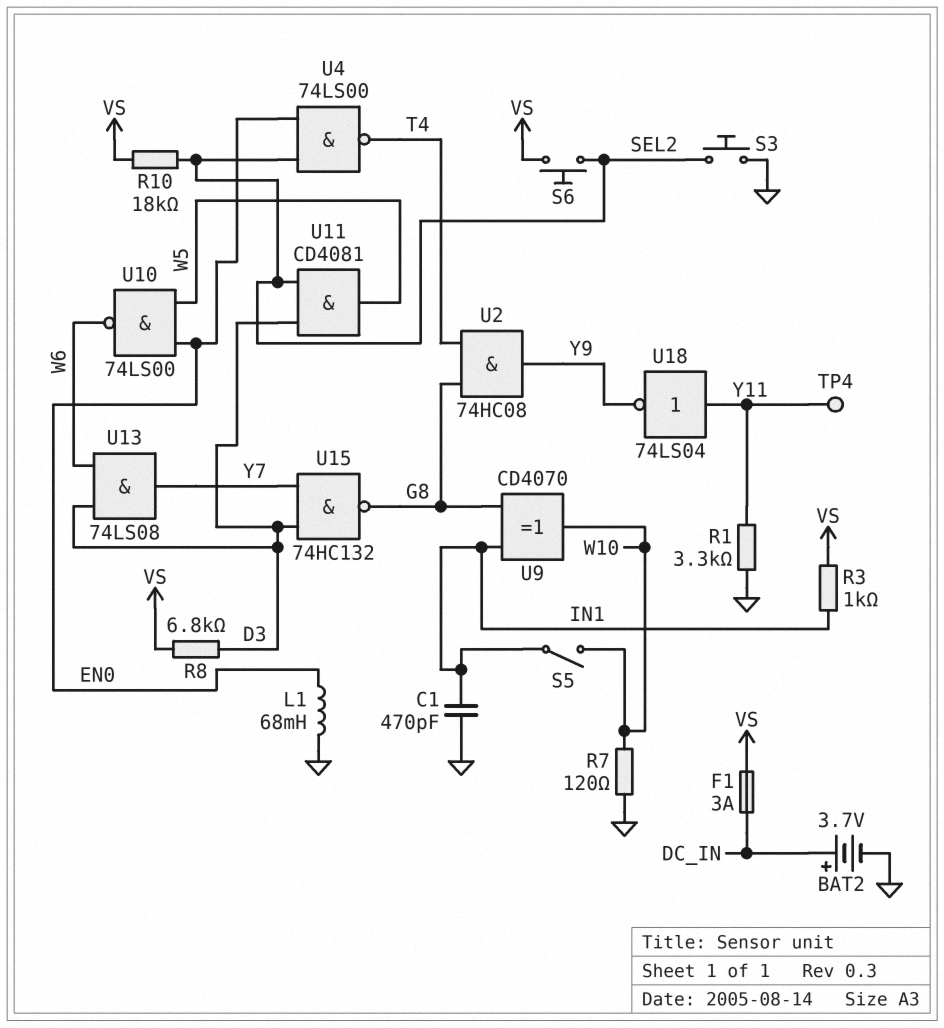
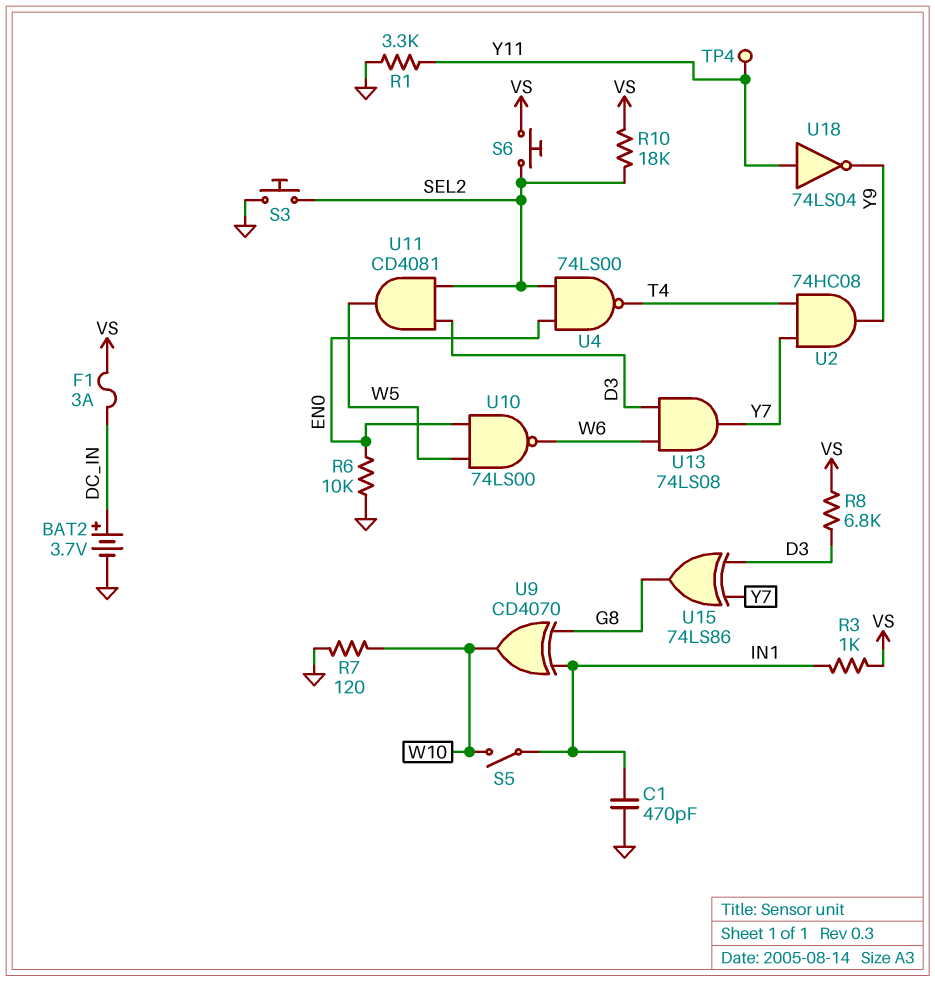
L1: 68mH (EN0, GND) -> none
R6: none -> 10k (EN0, GND)
U2: AND 74HC08 (in G8, in T4, out Y9) -> AND 74HC08 (in T4, in Y7, out Y9)
U15: NAND 74HC132 (in D3, in Y7, out G8) -> XOR 74LS86 (in D3, in Y7, out G8)

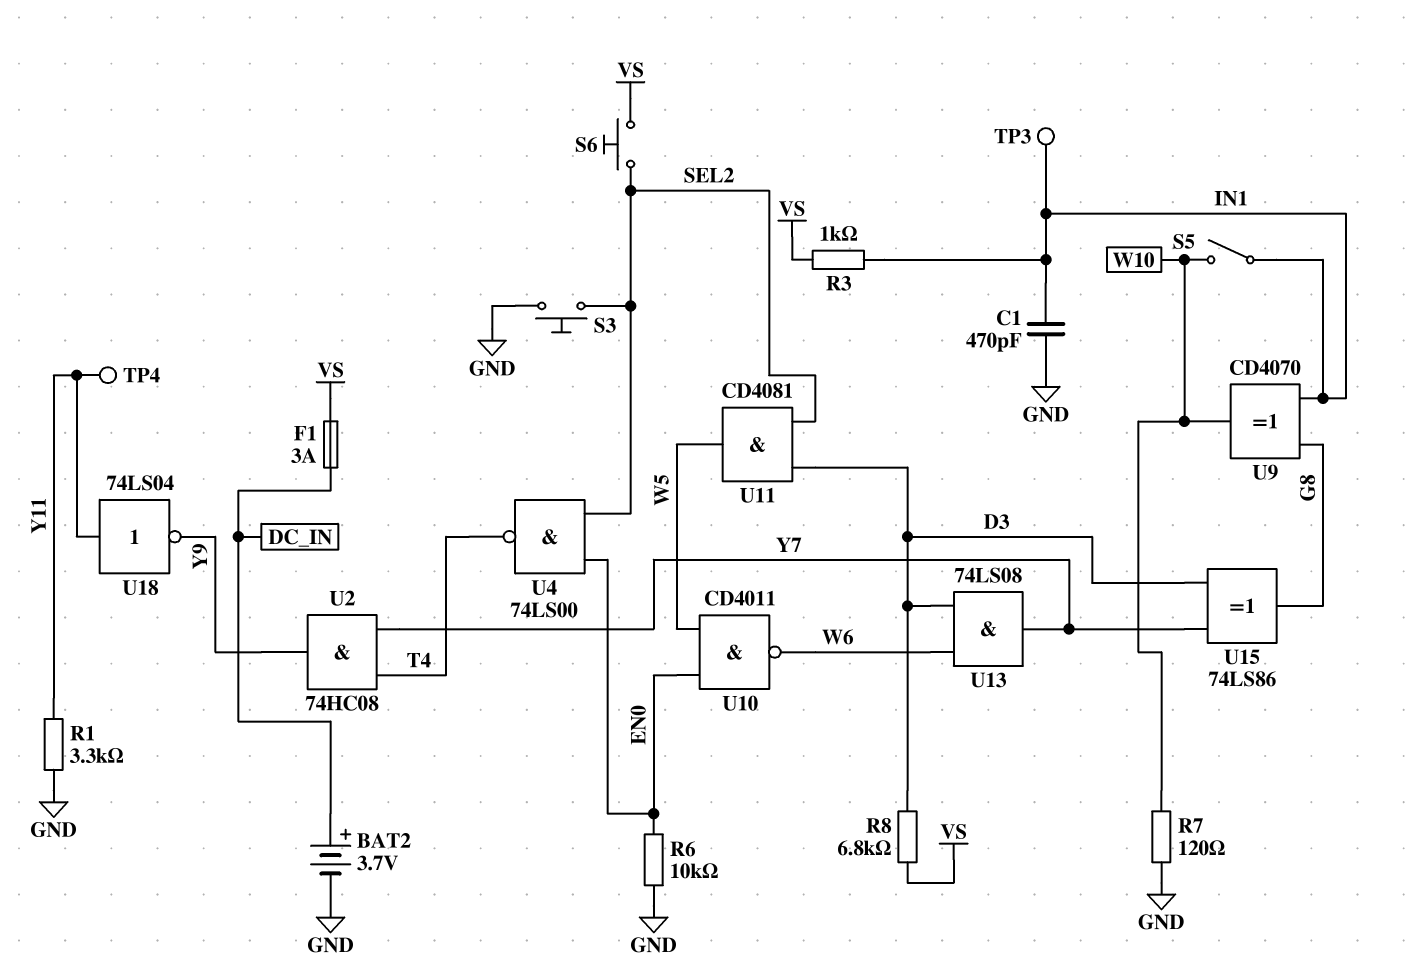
R10: 18k (SEL2, VS) -> none
TP3: none -> test point (IN1)
U10: NAND 74LS00 (in EN0, in W5, out W6) -> NAND CD4011 (in EN0, in W5, out W6)

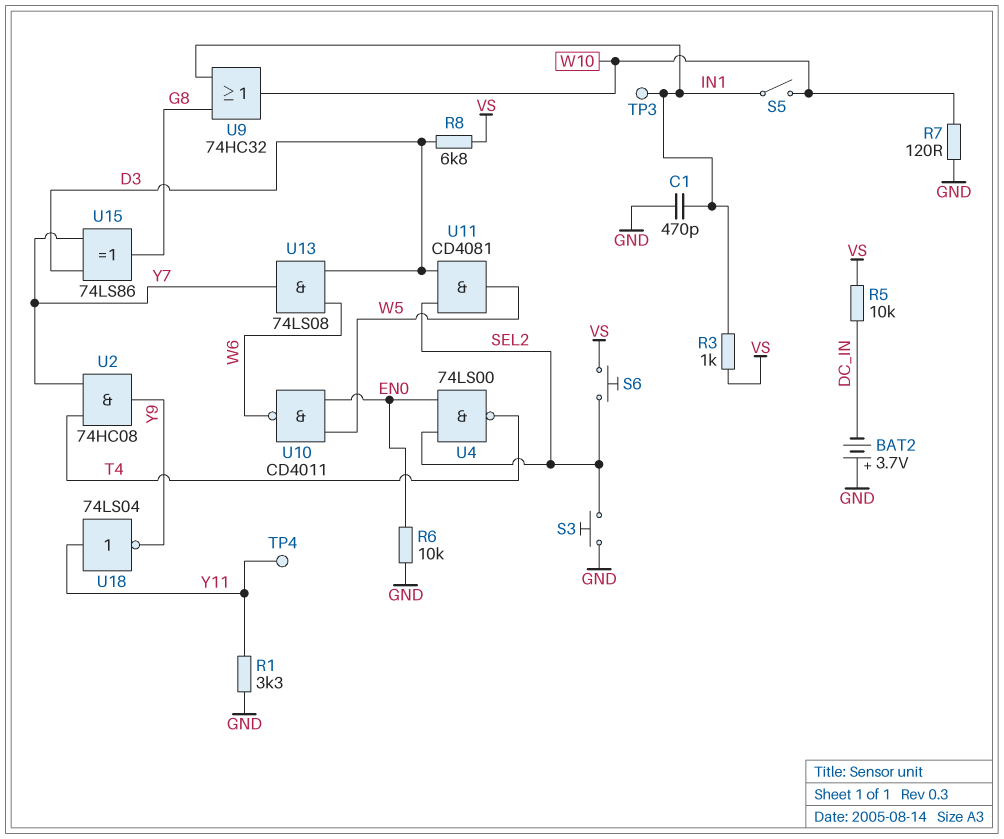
BAT2: 3.7V (plus DC_IN, minus GND) -> 3.7V (plus GND, minus DC_IN)
F1: 3A (DC_IN, VS) -> none
R5: none -> 10k (DC_IN, VS)
U9: XOR CD4070 (in G8, in IN1, out W10) -> OR 74HC32 (in G8, in IN1, out W10)

